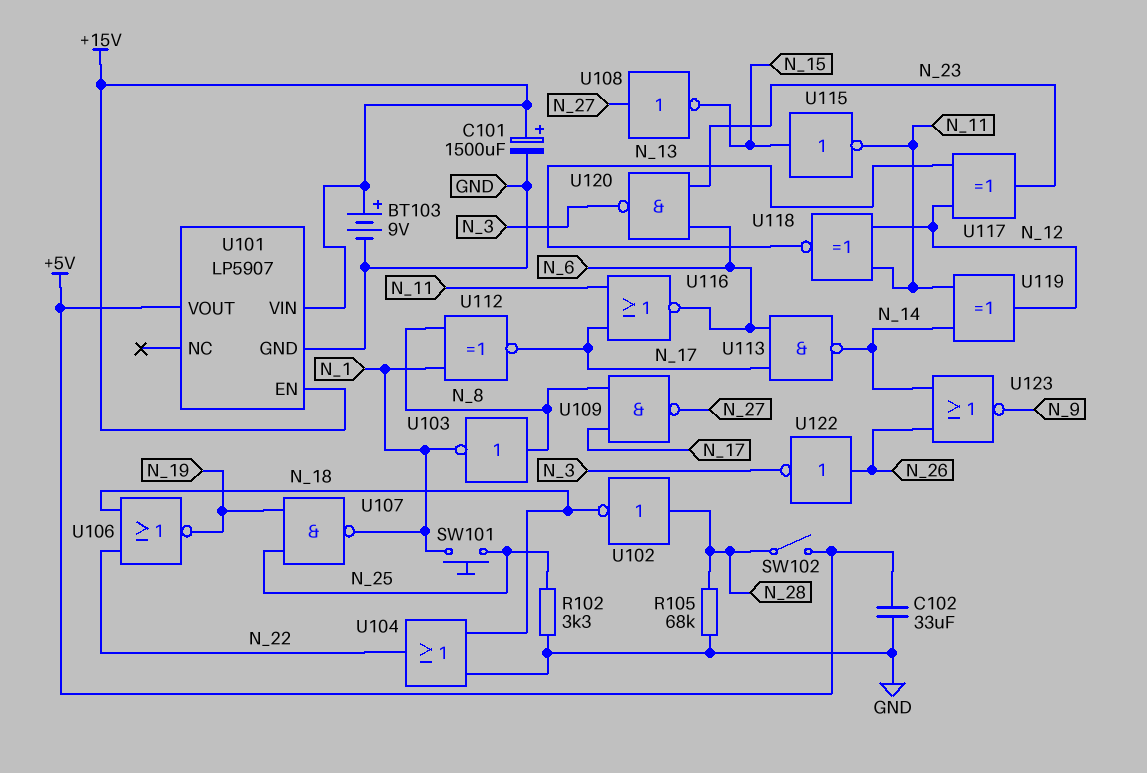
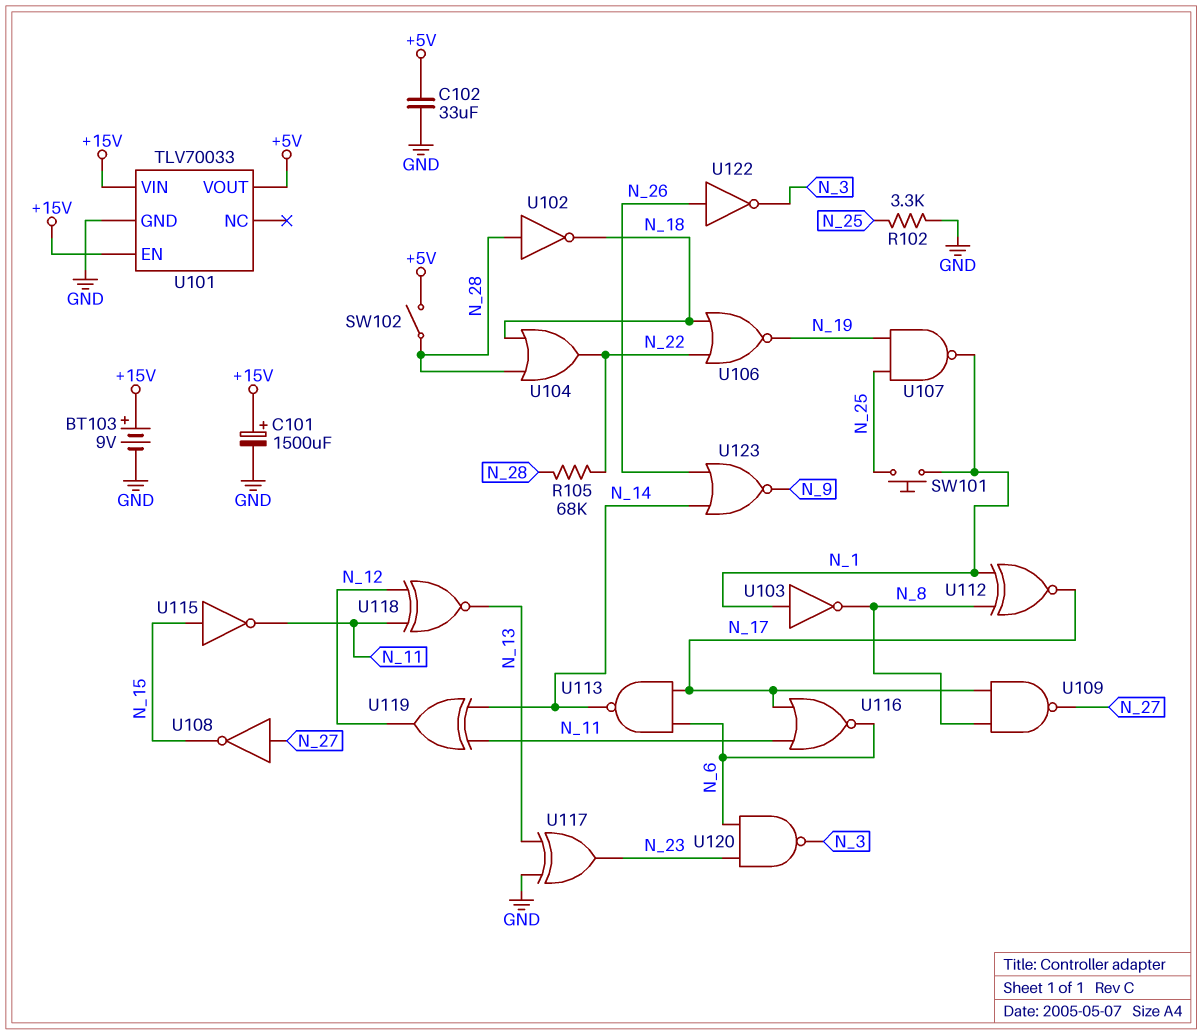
R105: 68k (GND, N_28) -> 68k (N_22, N_28)
U101: LP5907 -> TLV70033
U103: NOT (in N_8, out N_1) -> NOT (in N_1, out N_8)
U104: OR (in GND, in N_18, out N_22) -> OR (in N_18, in N_28, out N_22)
U117: XOR (in N_12, in N_13, out N_23) -> XOR (in GND, in N_13, out N_23)

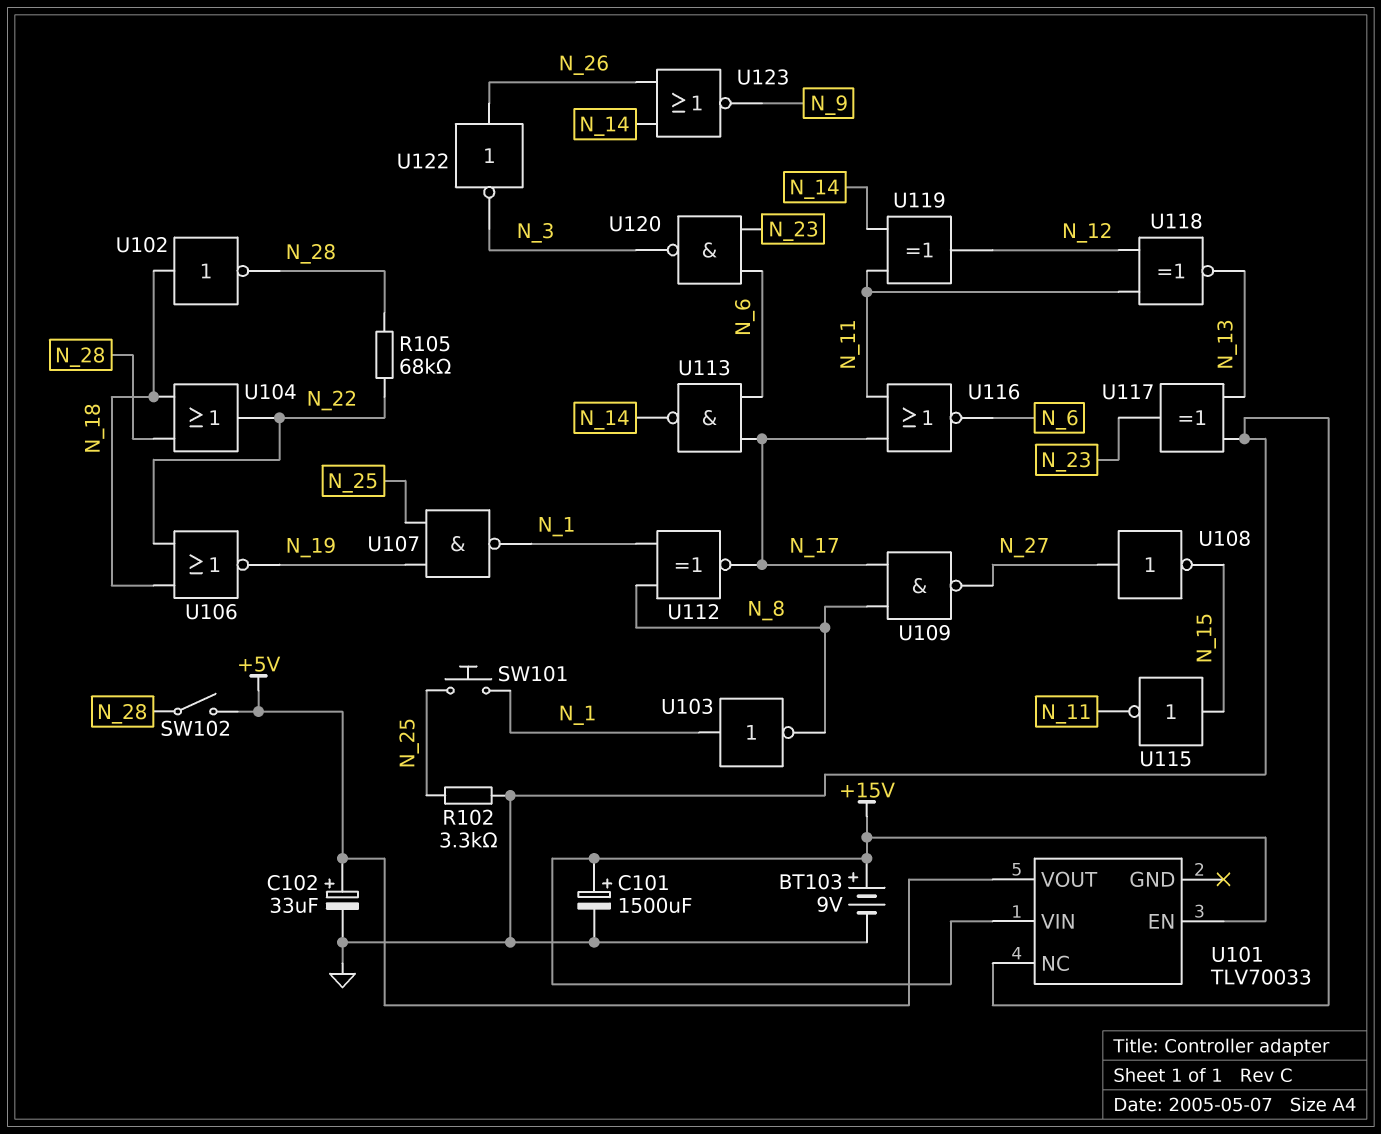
C102: 33uF (+5V, GND) -> 33uF (plus +5V, minus GND)
U101 pin GND: GND -> none
U101 pin NC: none -> GND
U102: NOT (in N_28, out N_18) -> NOT (in N_18, out N_28)

